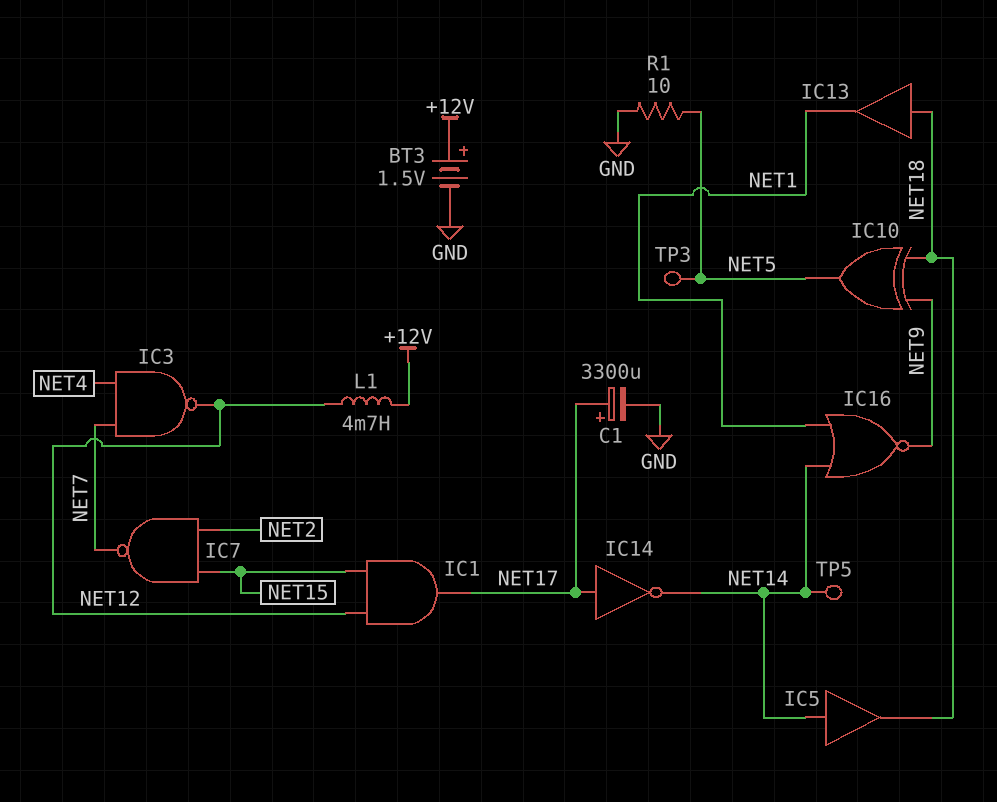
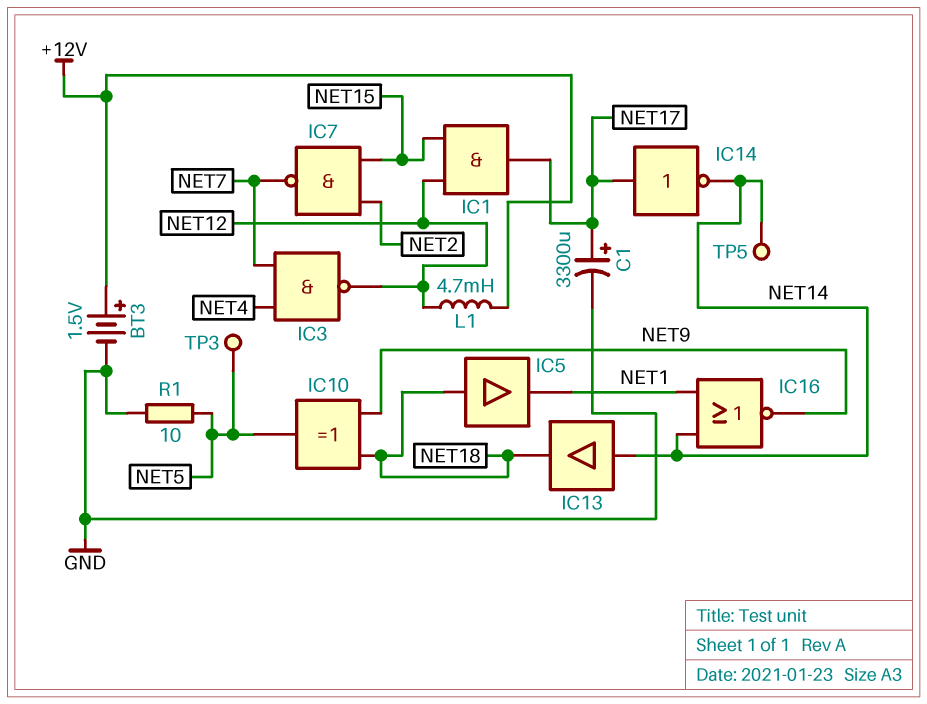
IC5: buffer (in NET14, out NET18) -> buffer (in NET18, out NET1)
IC13: buffer (in NET18, out NET1) -> buffer (in NET14, out NET18)

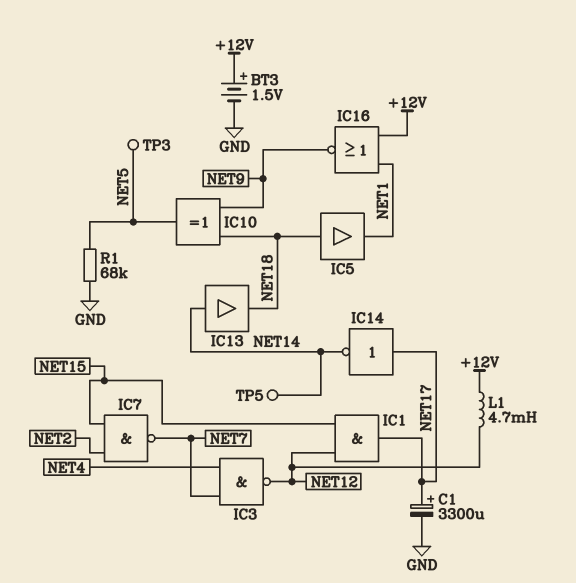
IC16: NOR (in NET1, in NET14, out NET9) -> NOR (in +12V, in NET1, out NET9)
R1: 10 (GND, NET5) -> 68k (GND, NET5)

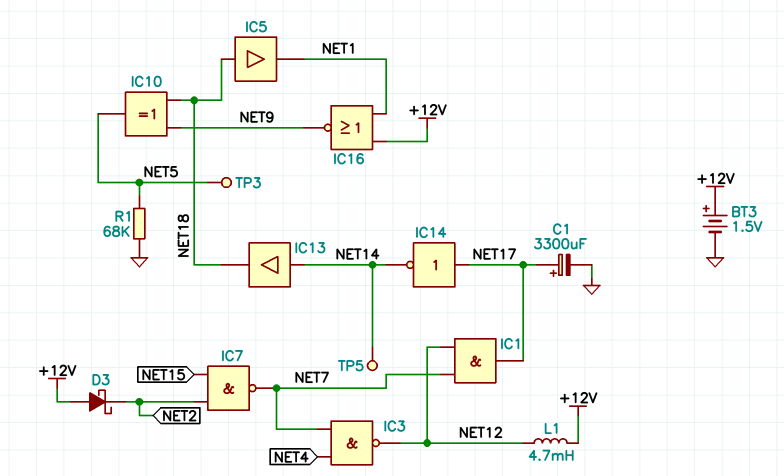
D3: none -> schottky (A +12V, K NET2)
IC1: AND (in NET12, in NET15, out NET17) -> AND (in NET7, in NET12, out NET17)

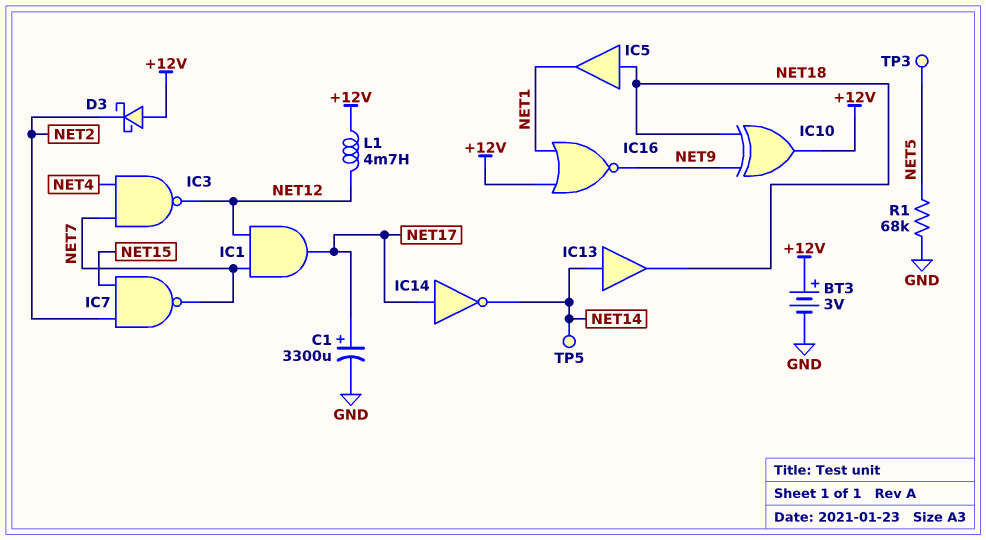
BT3: 1.5V (plus +12V, minus GND) -> 3V (plus +12V, minus GND)
IC10: XOR (in NET9, in NET18, out NET5) -> XOR (in NET9, in NET18, out +12V)

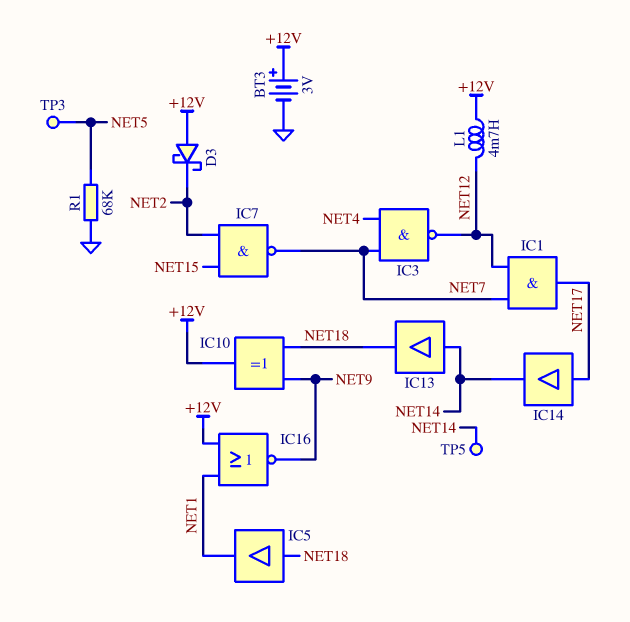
C1: 3300uF (plus NET17, minus GND) -> none
IC14: NOT (in NET17, out NET14) -> buffer (in NET17, out NET14)

